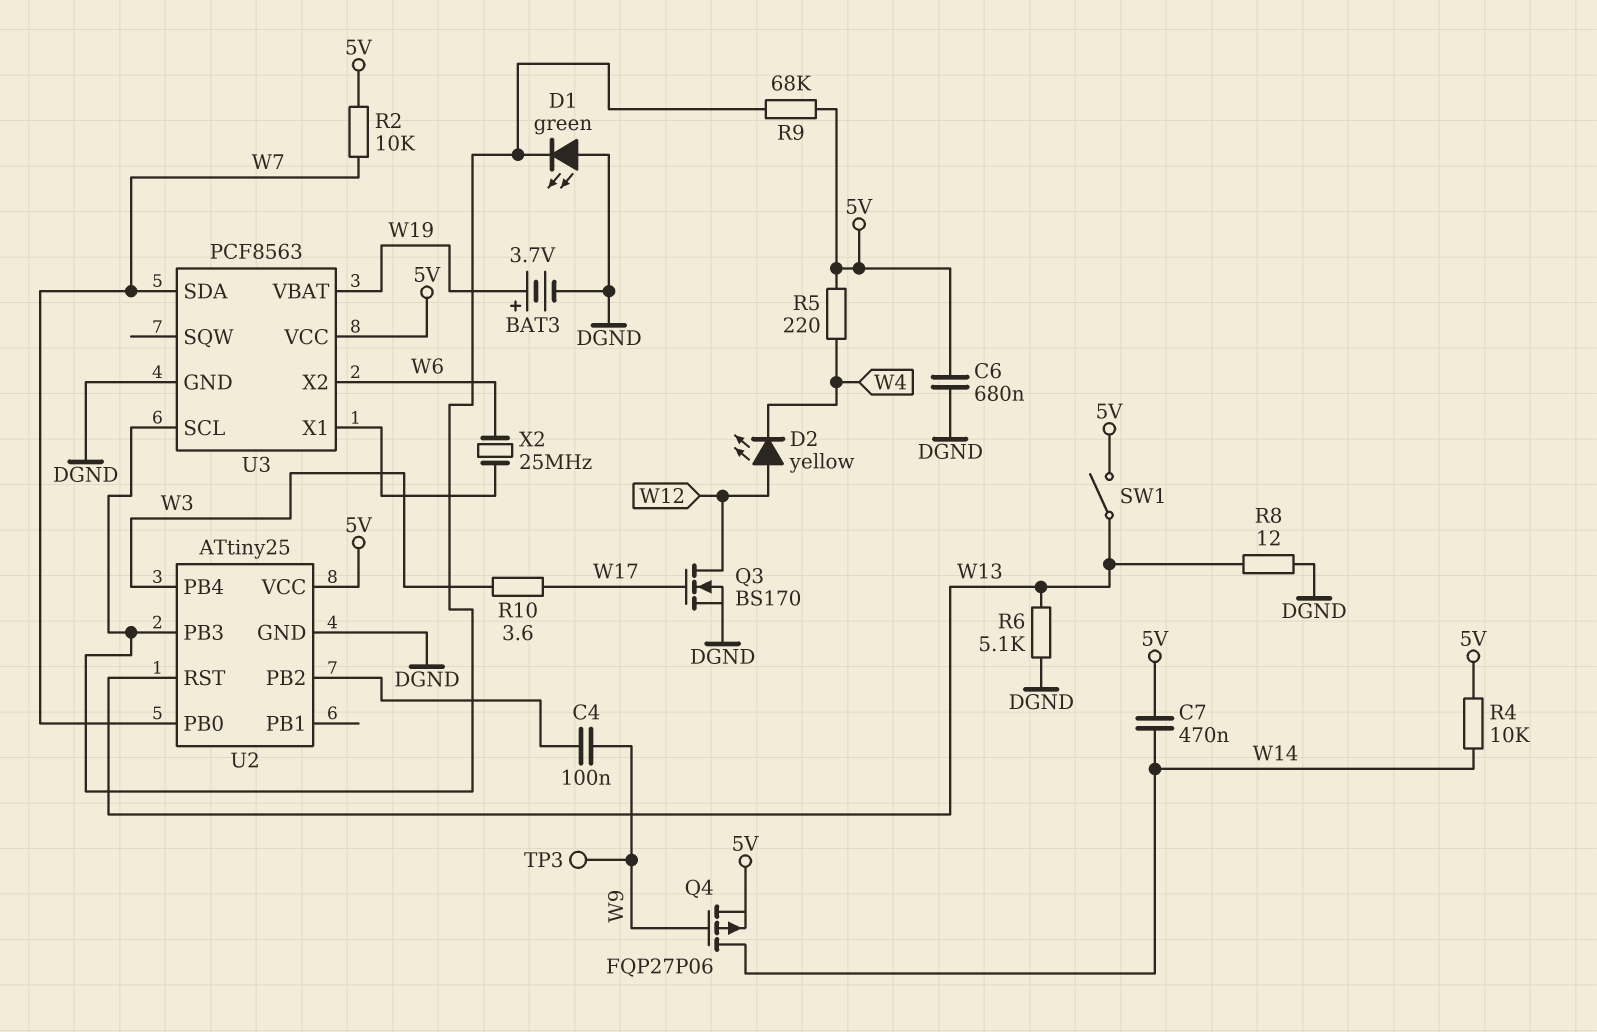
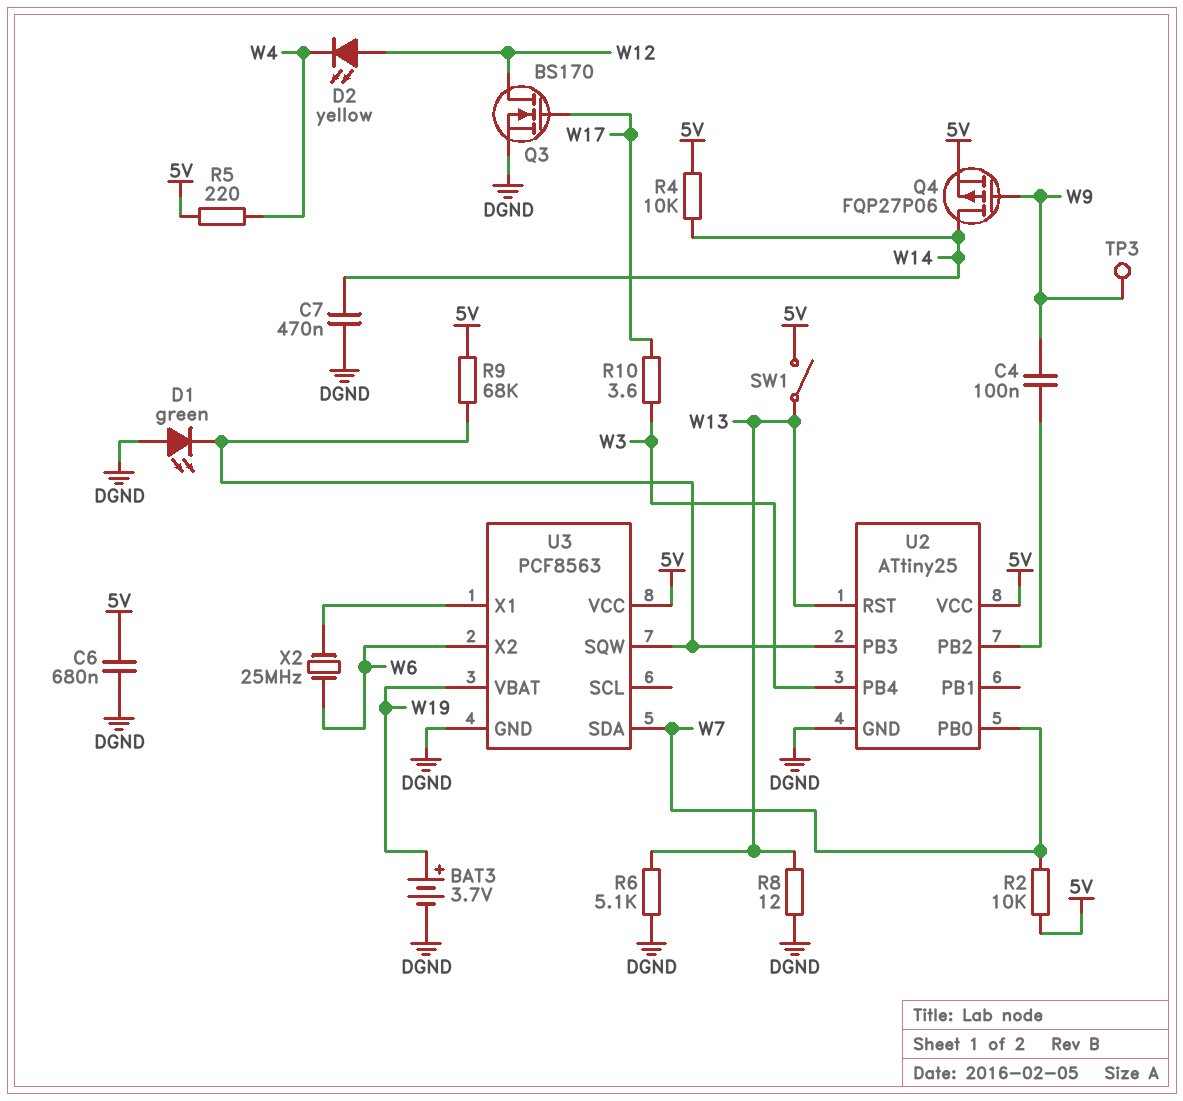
C7: 470nF (5V, W14) -> 470nF (DGND, W14)
U3 pin SCL: U2/PB3 -> none
U3 pin SQW: none -> U2/PB3

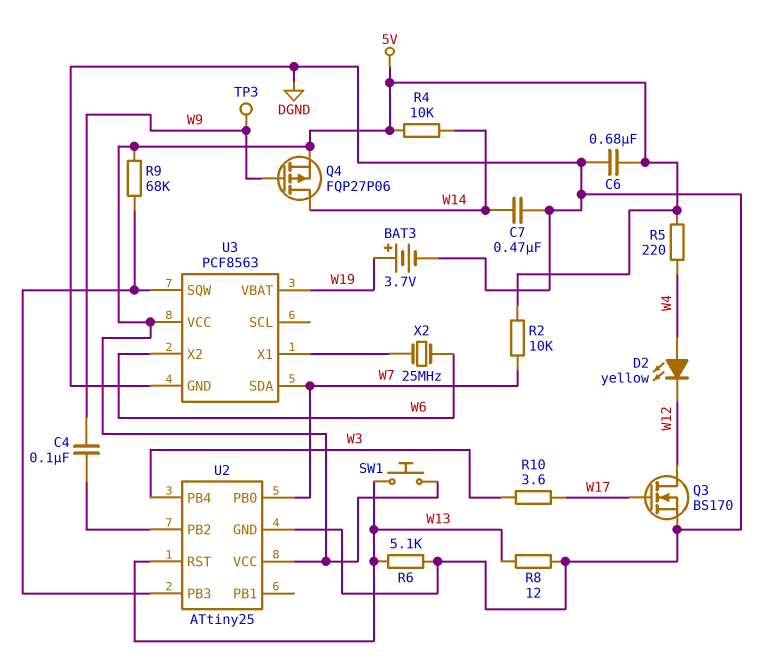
D1: LED green (A DGND, K U2/PB3) -> none
D2: LED yellow (A W12, K W4) -> LED yellow (A W4, K W12)
SW1: switch (5V, W13) -> button (5V, W13)

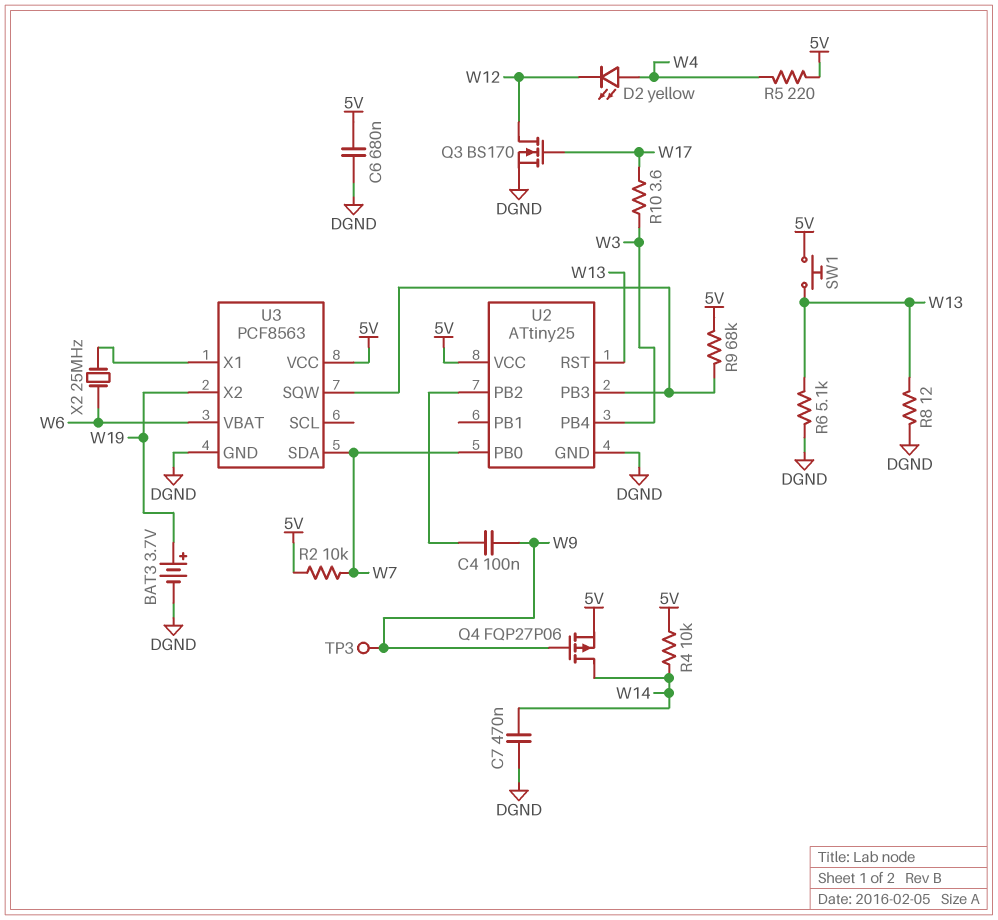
U3 pin VBAT: W19 -> W6
U3 pin X2: W6 -> W19

